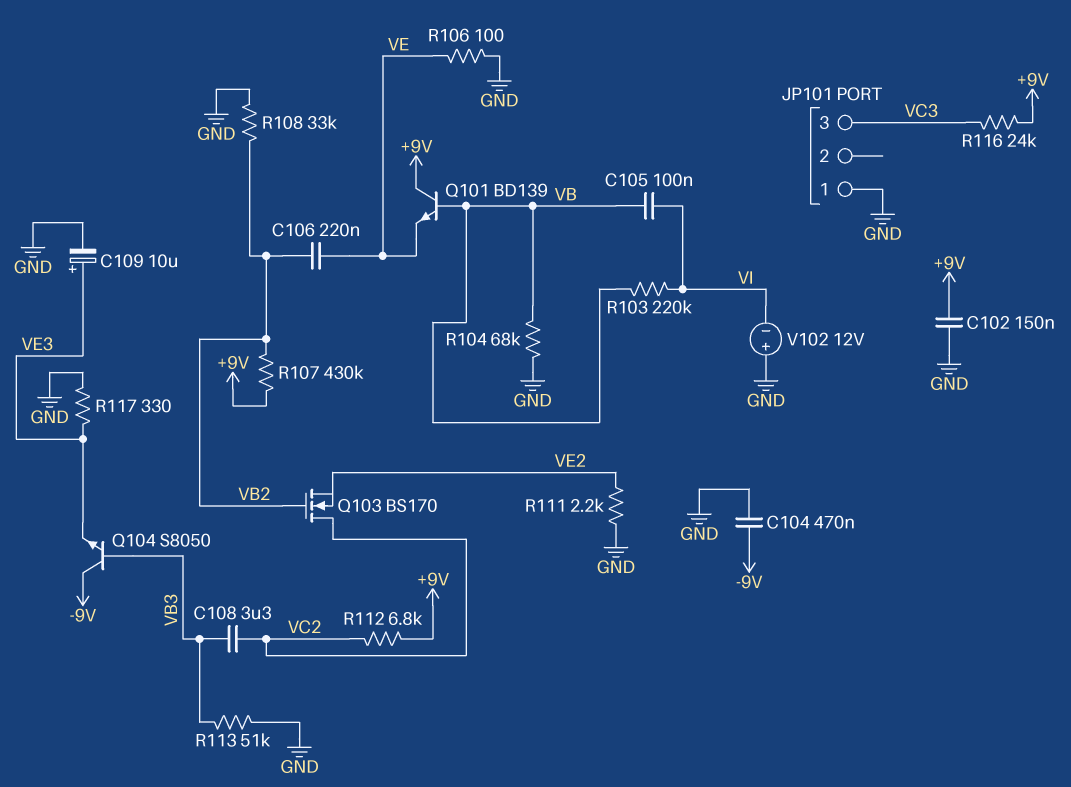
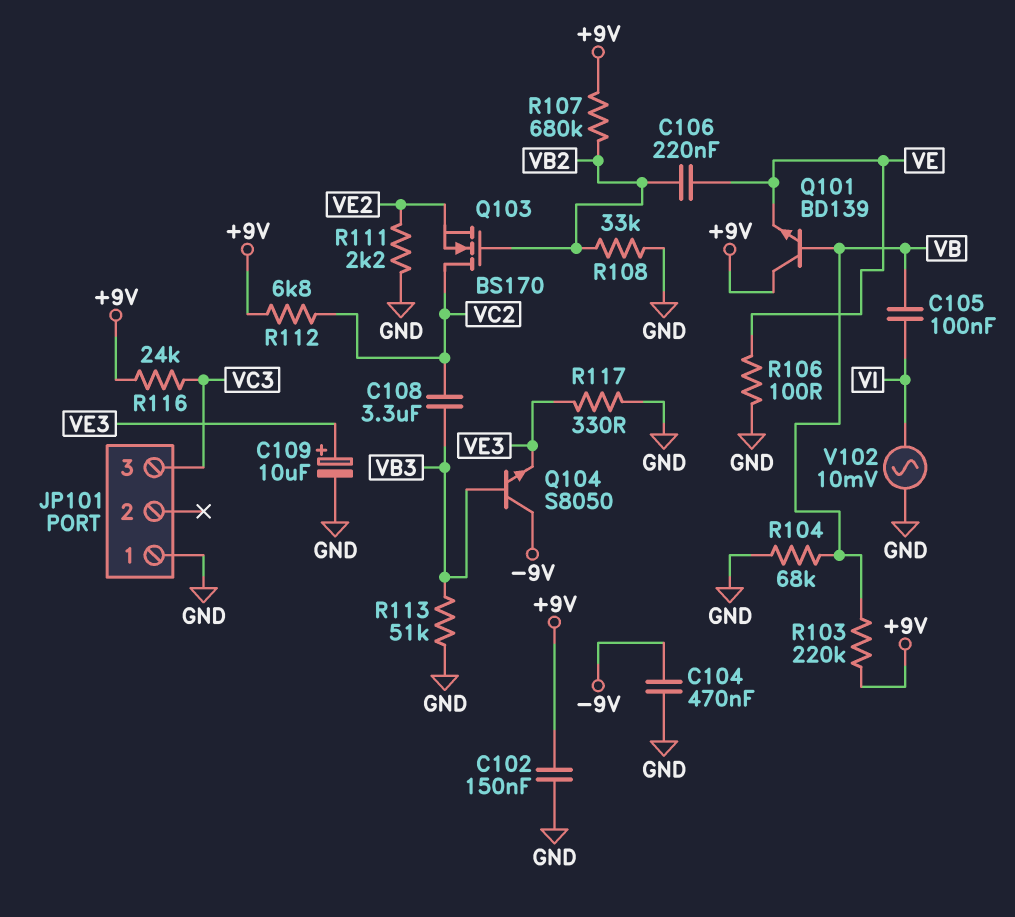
R103: 220k (VB, VI) -> 220k (+9V, VB)
R107: 430k (+9V, VB2) -> 680k (+9V, VB2)
V102: 12V (plus GND, minus VI) -> AC 10mV (GND, VI)

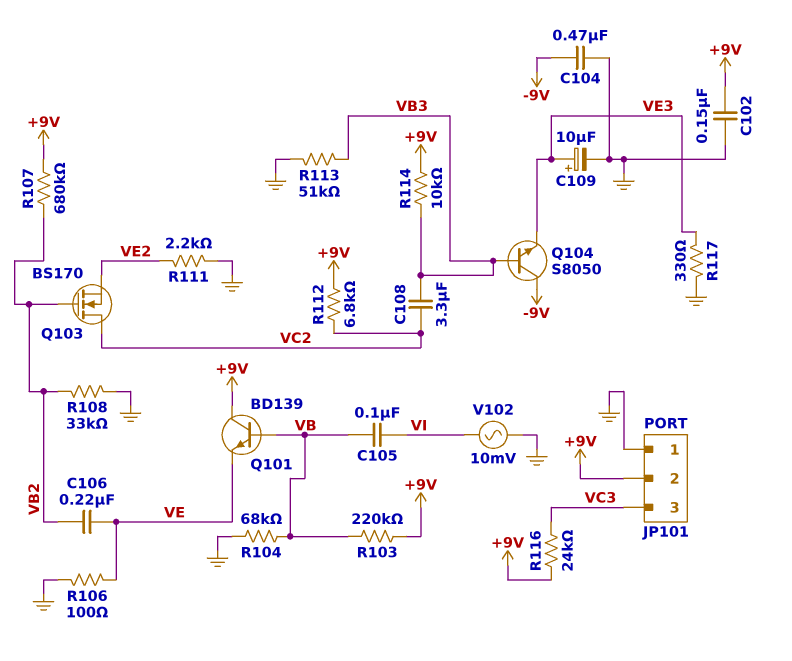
JP101 pin 2: none -> +9V
R114: none -> 10k (+9V, VB3)

